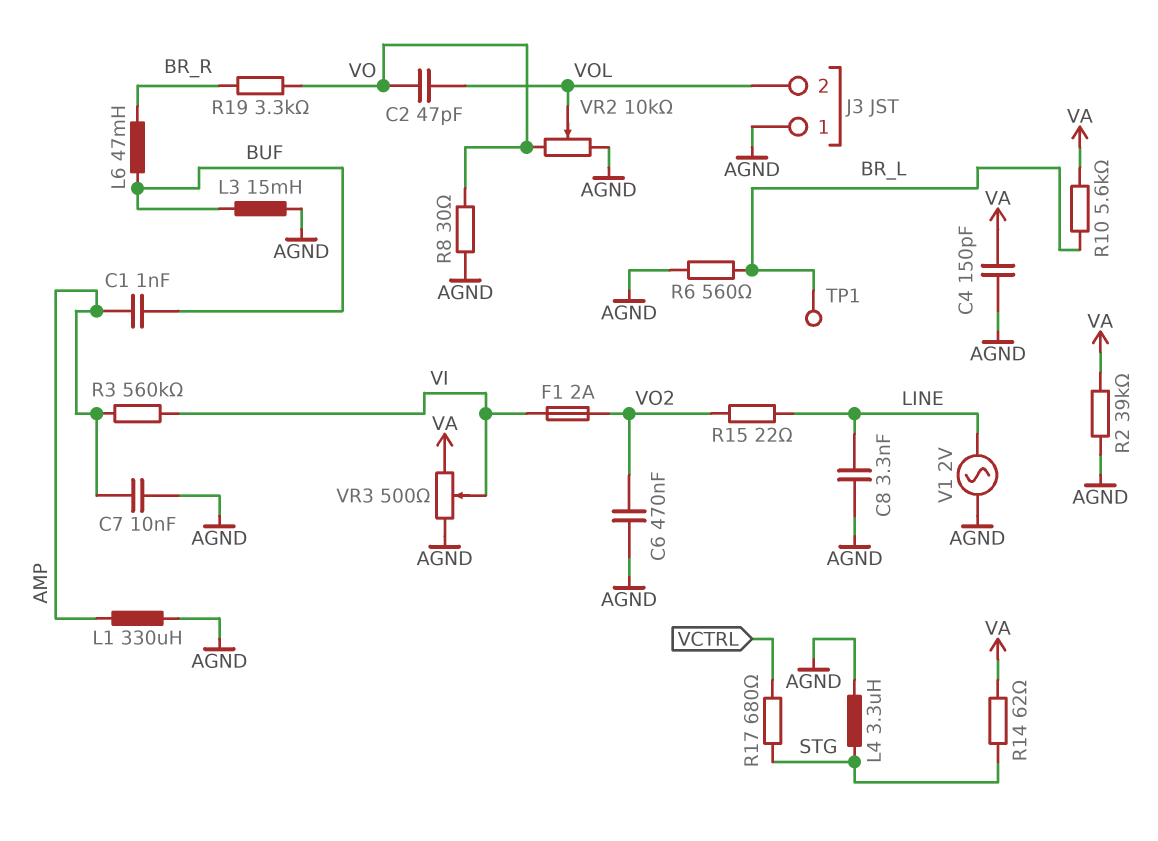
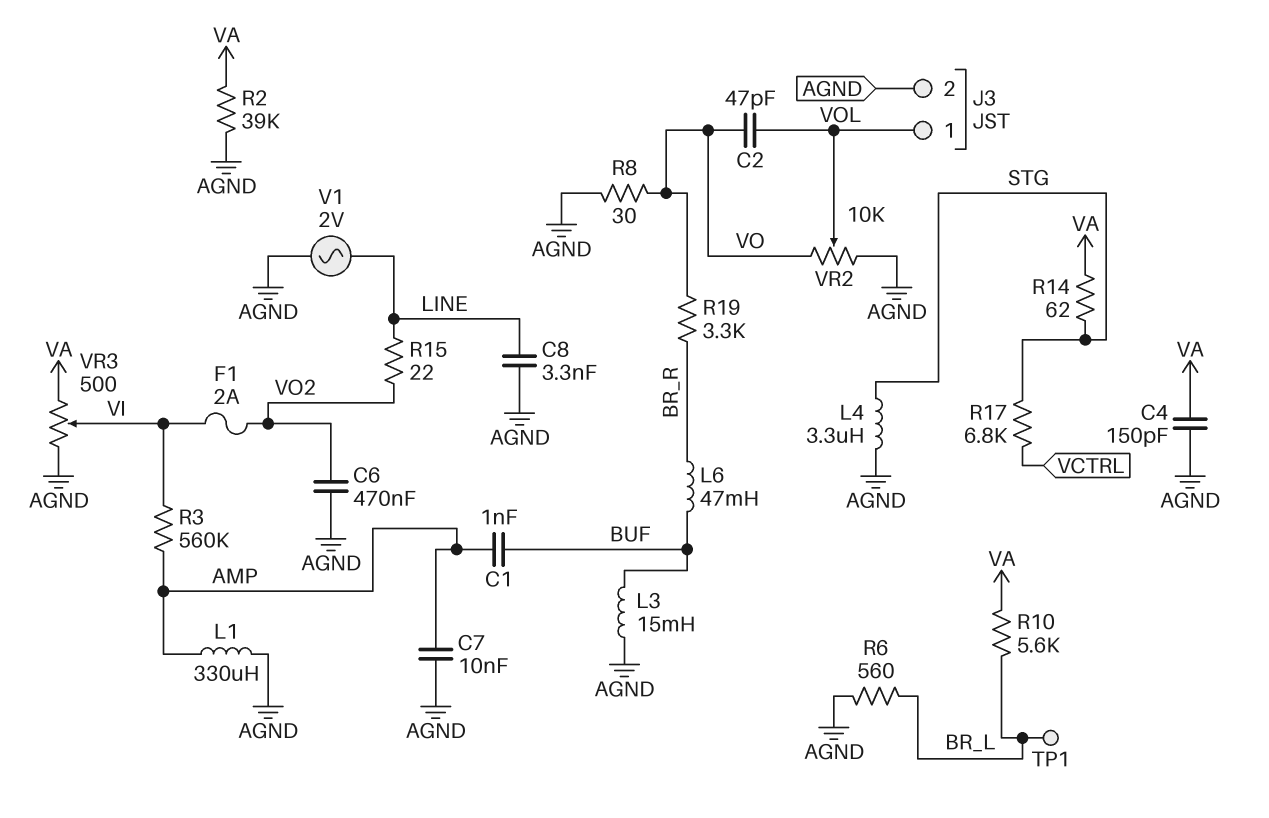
J3 pin 1: AGND -> VOL
J3 pin 2: VOL -> AGND
R17: 680 (STG, VCTRL) -> 6.8k (STG, VCTRL)

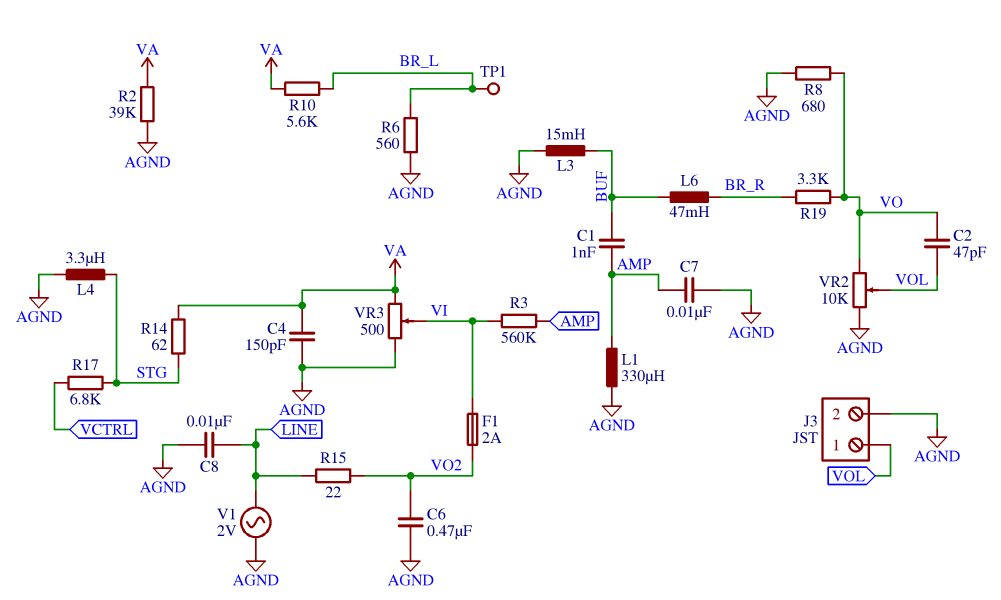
C8: 3.3nF (AGND, LINE) -> 10nF (AGND, LINE)
R8: 30 (AGND, VO) -> 680 (AGND, VO)

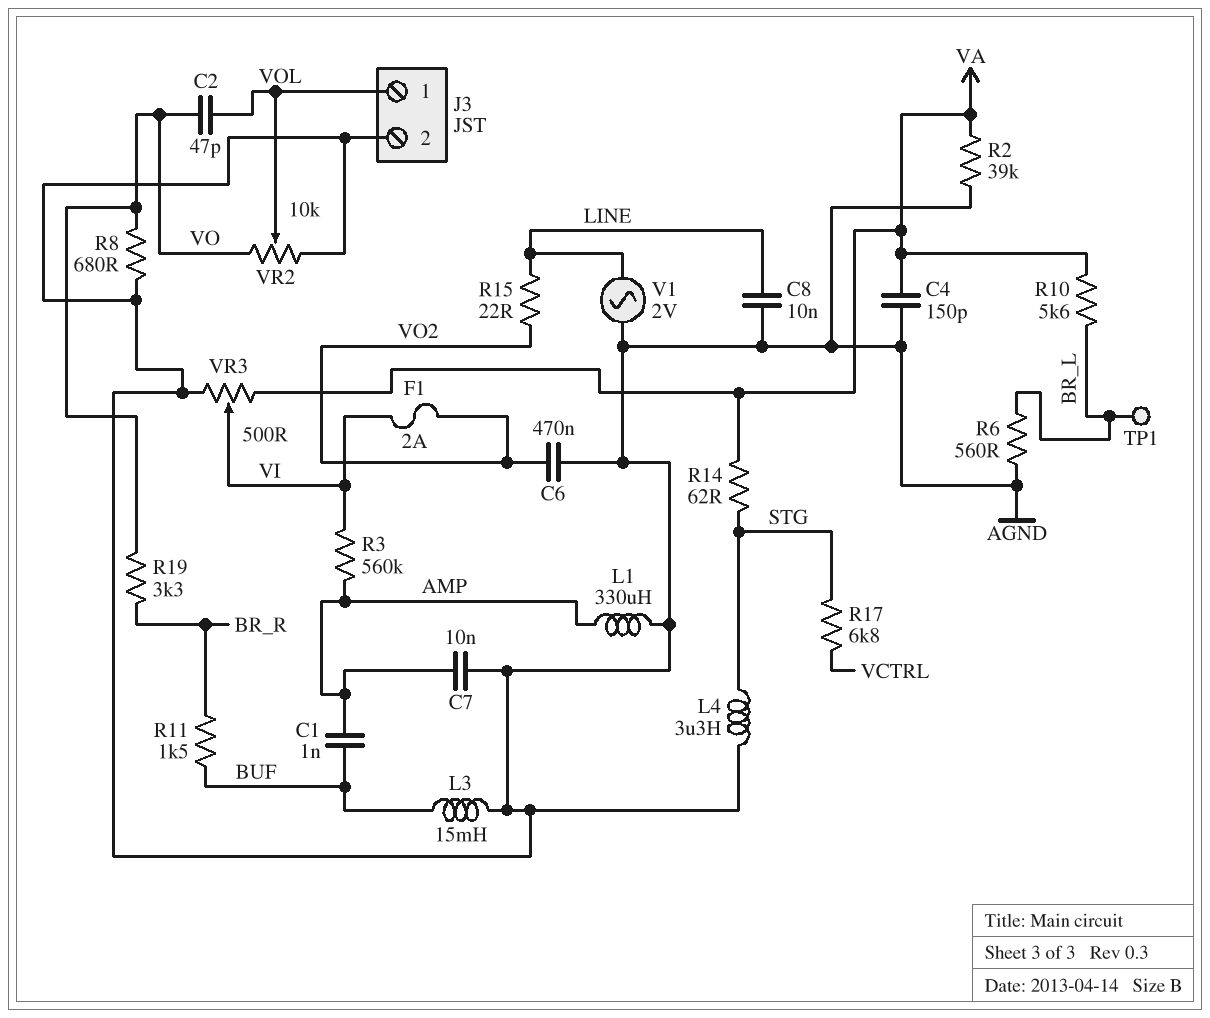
L6: 47mH (BR_R, BUF) -> none
R11: none -> 1.5k (BR_R, BUF)

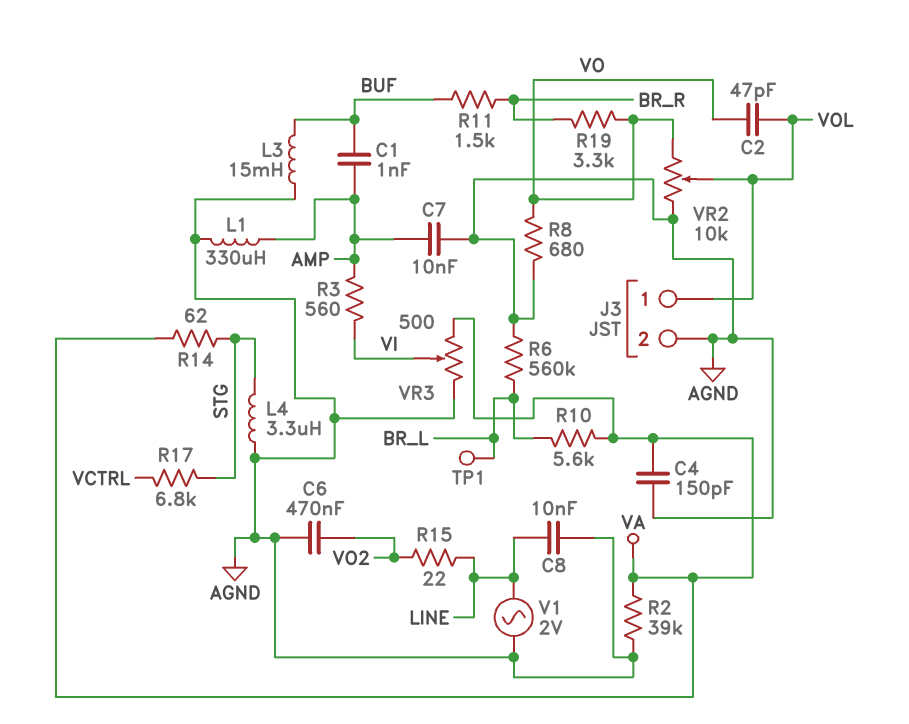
F1: 2A (VI, VO2) -> none
R3: 560k (AMP, VI) -> 560 (AMP, VI)
R6: 560 (AGND, BR_L) -> 560k (AGND, BR_L)

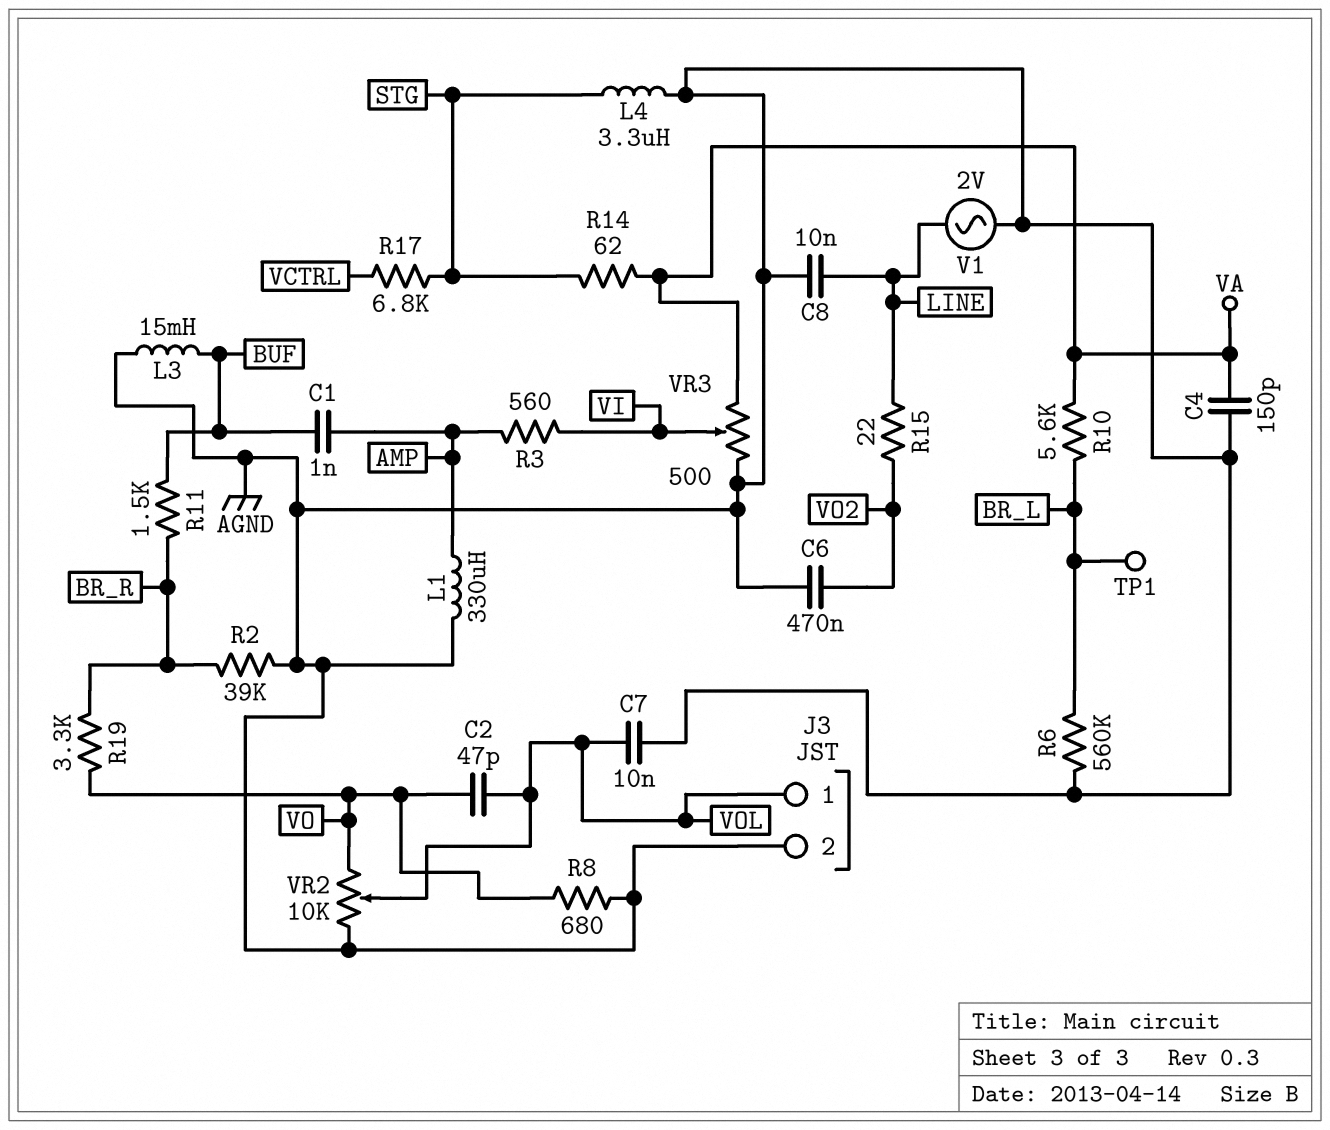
C7: 10nF (AGND, AMP) -> 10nF (AGND, VOL)
R2: 39k (AGND, VA) -> 39k (AGND, BR_R)

